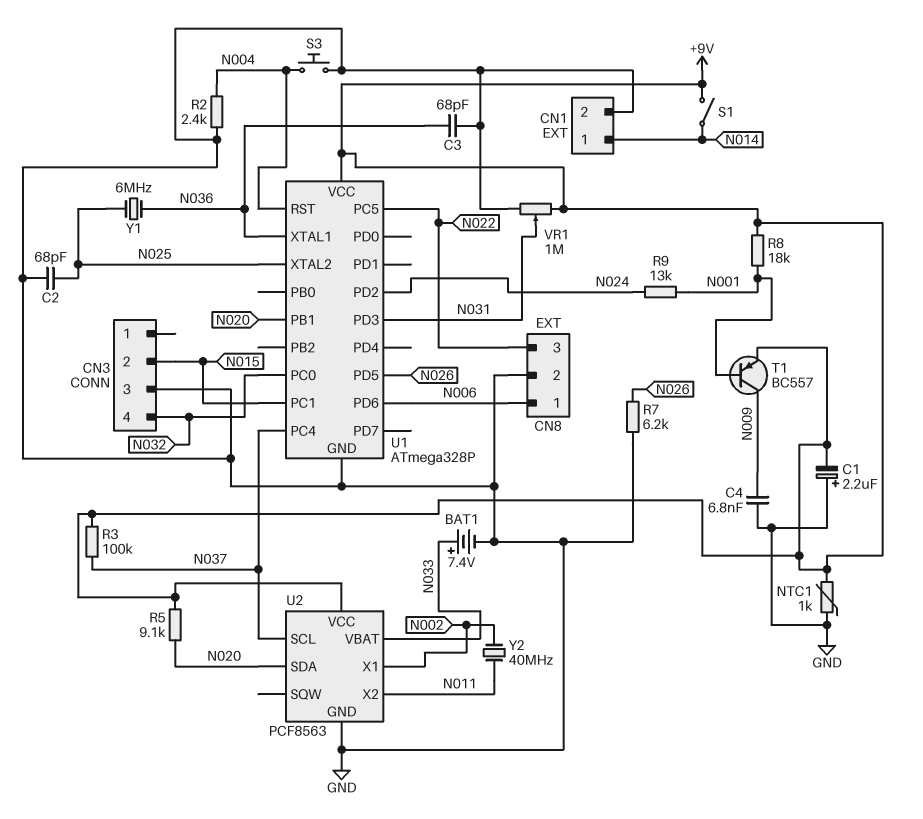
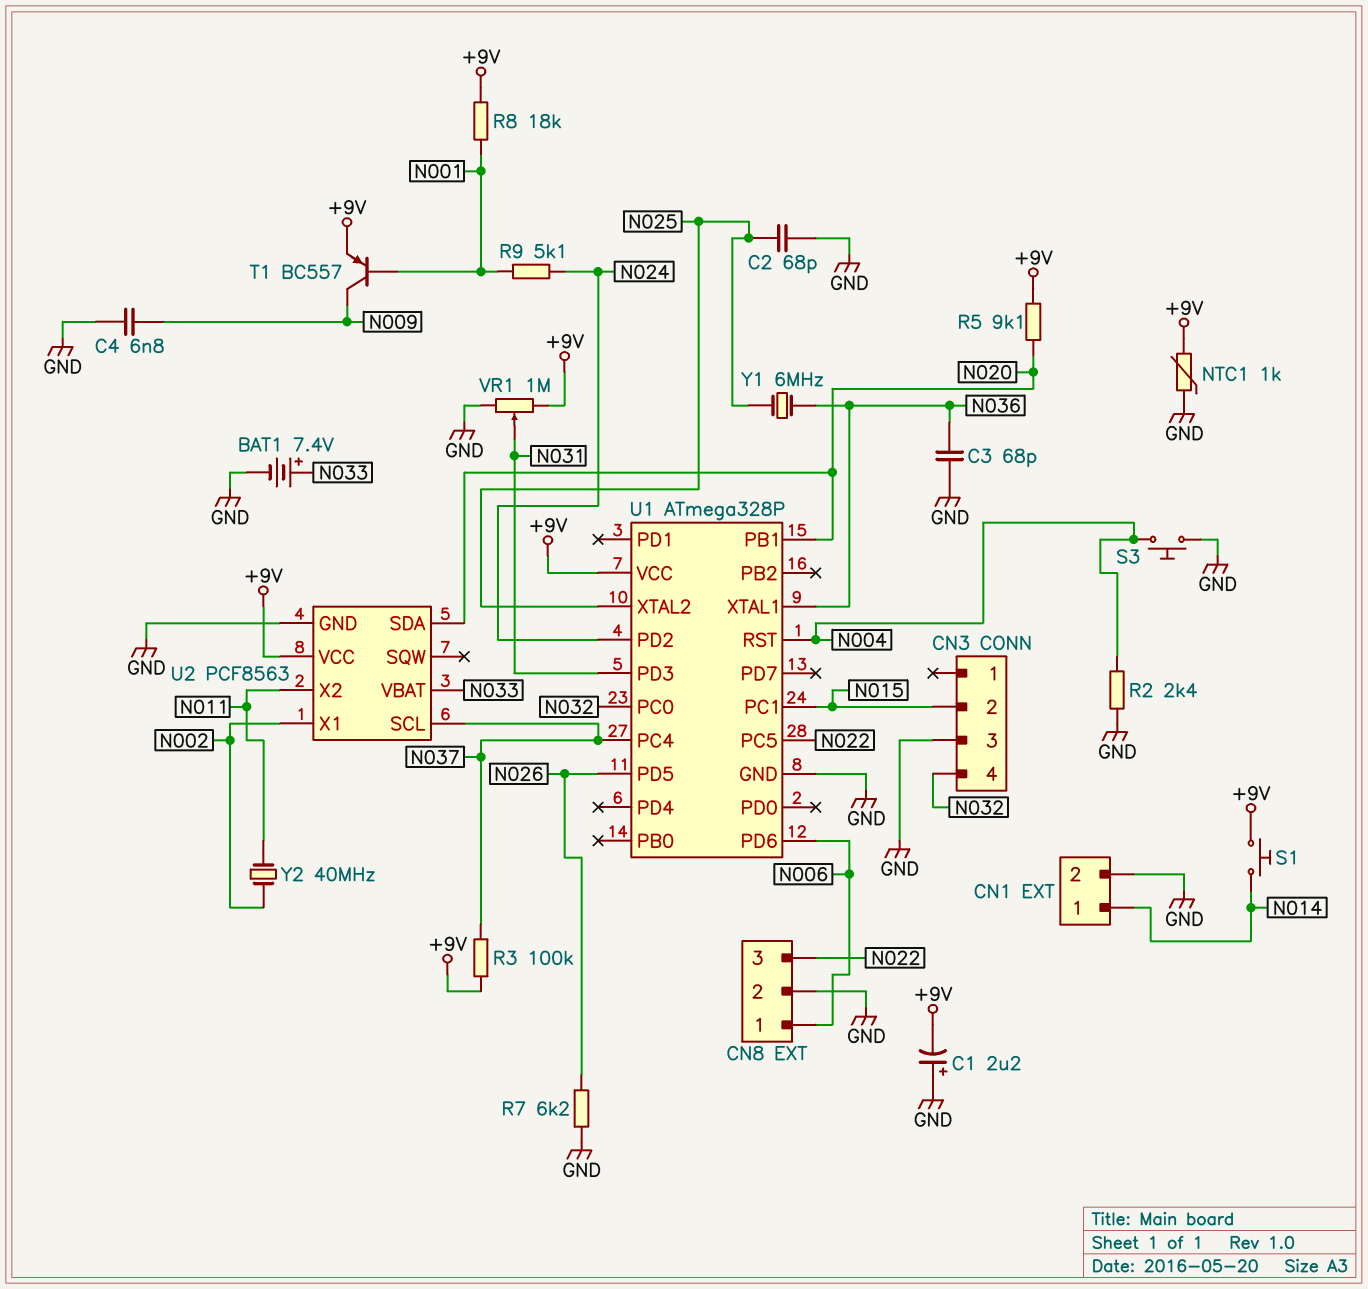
R9: 13k (N001, N024) -> 5.1k (N001, N024)
S1: switch (+9V, N014) -> button (+9V, N014)

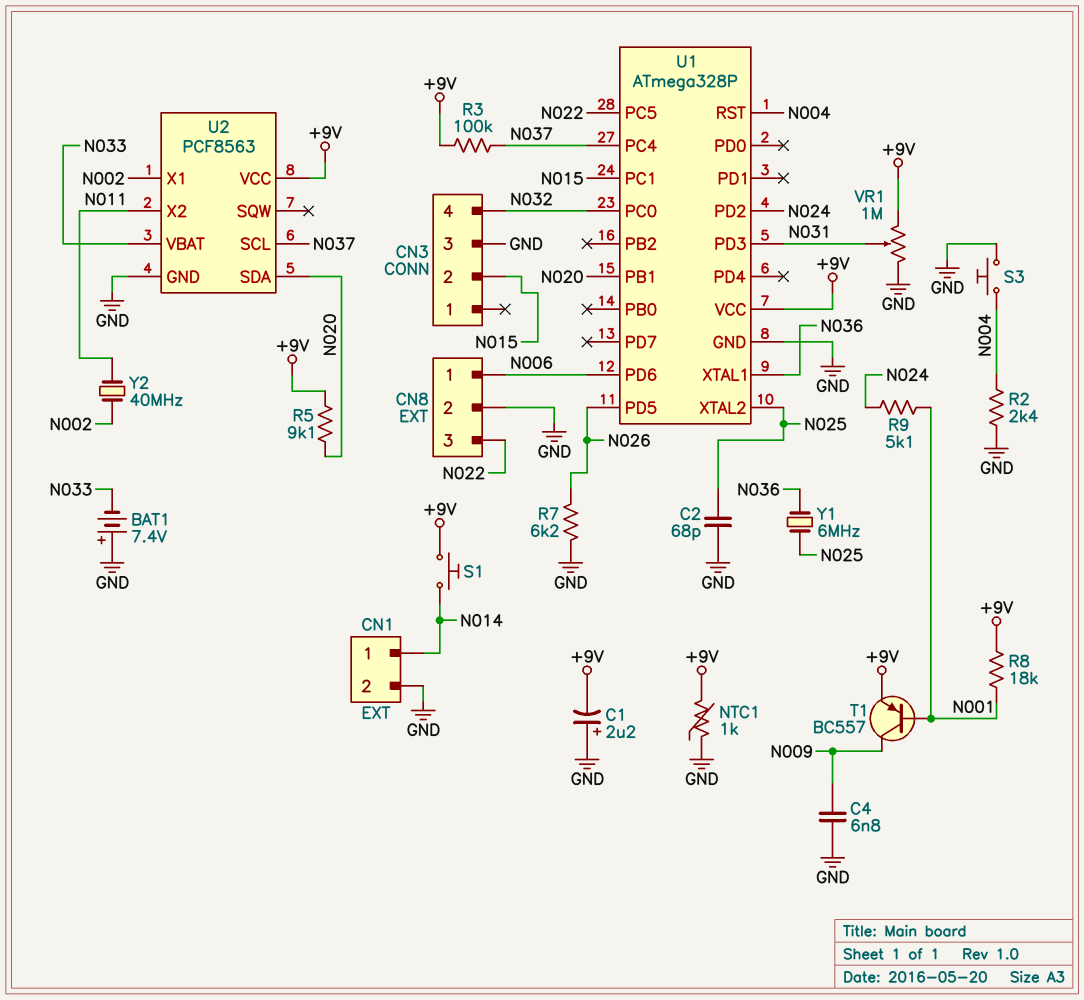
BAT1: 7.4V (plus N033, minus GND) -> 7.4V (plus GND, minus N033)
C3: 68pF (GND, N036) -> none

